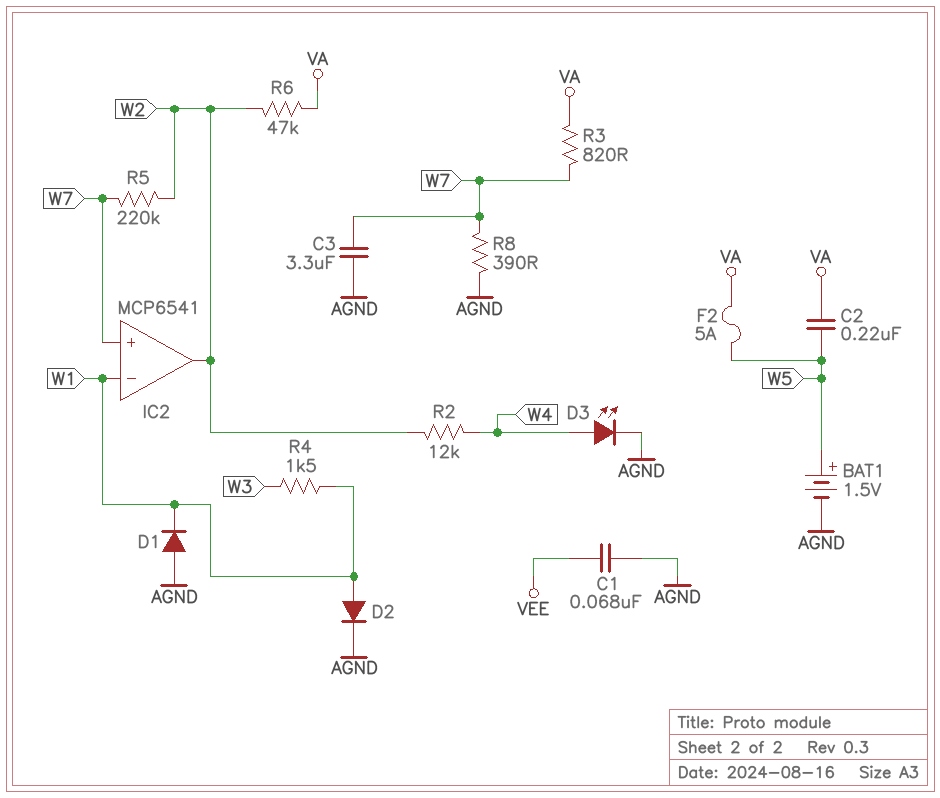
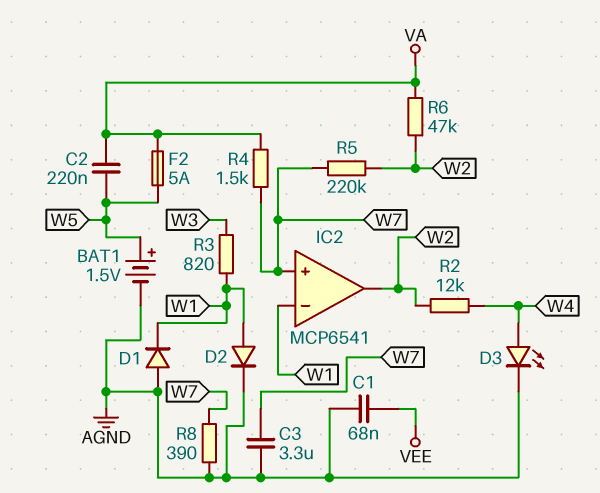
R3: 820 (VA, W7) -> 820 (W1, W3)
R4: 1.5k (W1, W3) -> 1.5k (VA, W7)

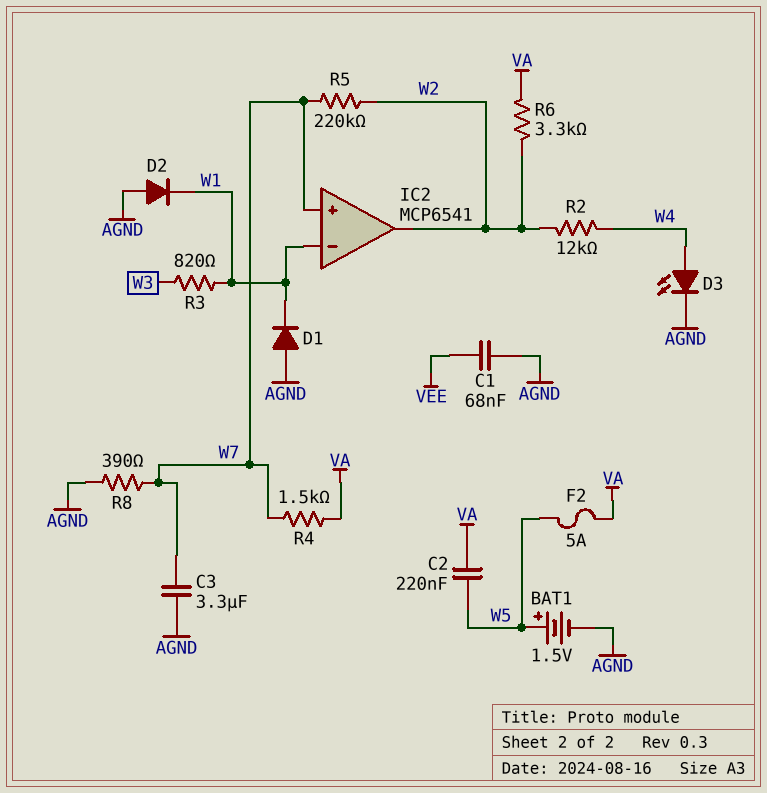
D2: diode (A W1, K AGND) -> diode (A AGND, K W1)
R6: 47k (VA, W2) -> 3.3k (VA, W2)

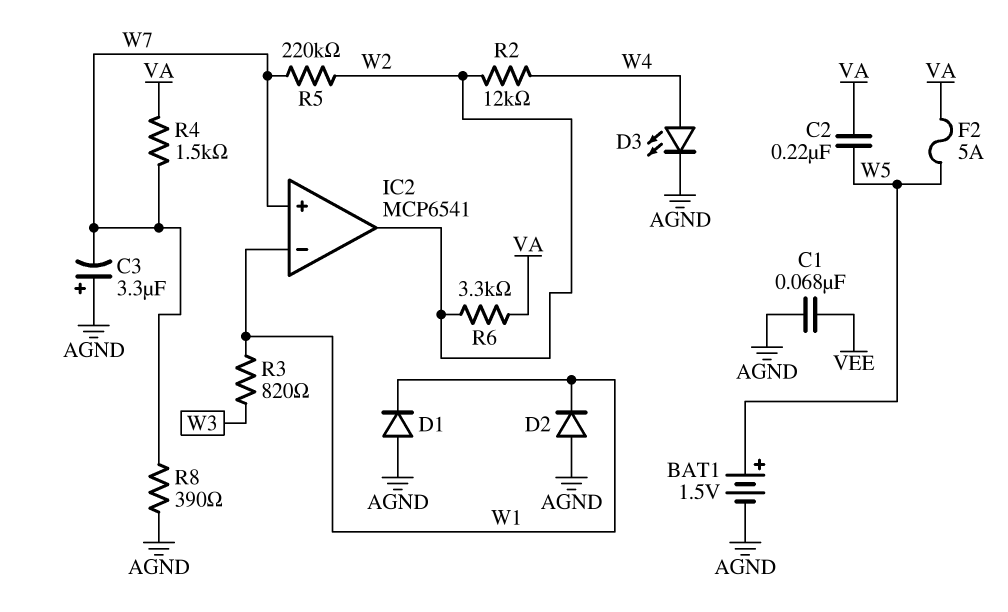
C3: 3.3uF (AGND, W7) -> 3.3uF (plus AGND, minus W7)

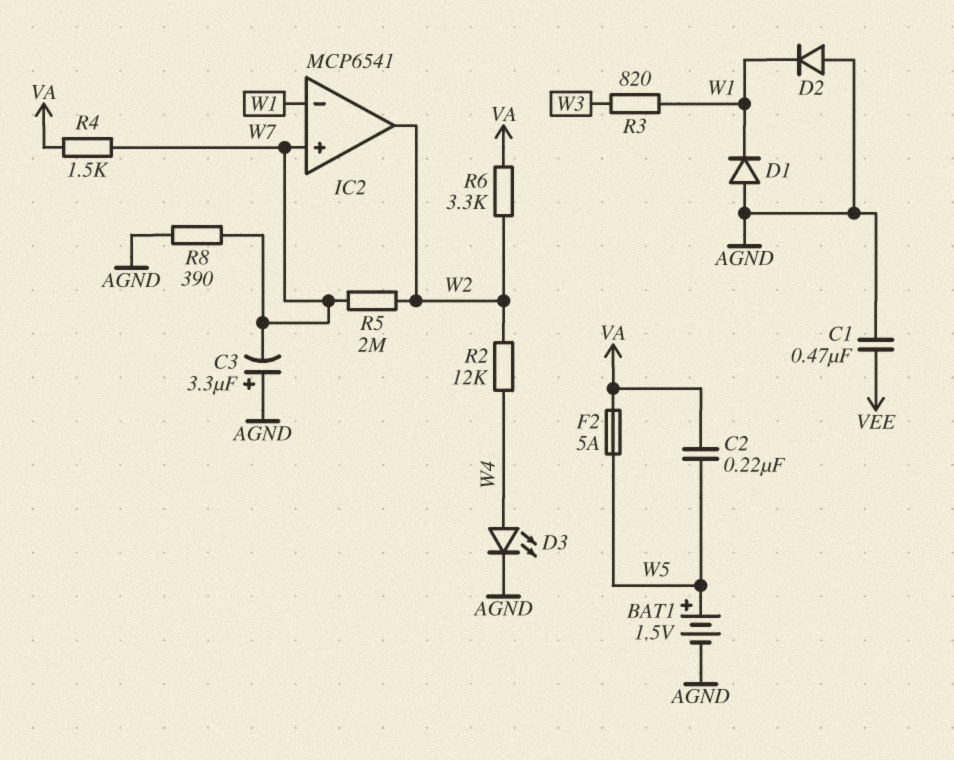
C1: 68nF (AGND, VEE) -> 470nF (AGND, VEE)
R5: 220k (W2, W7) -> 2M (W2, W7)

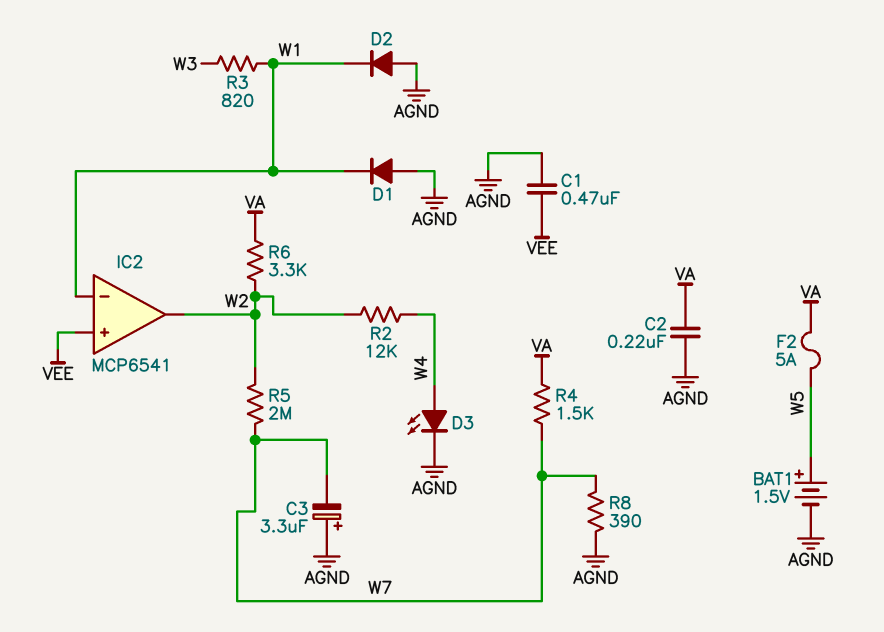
C2: 220nF (VA, W5) -> 220nF (AGND, VA)
IC2 pin in+: W7 -> VEE

